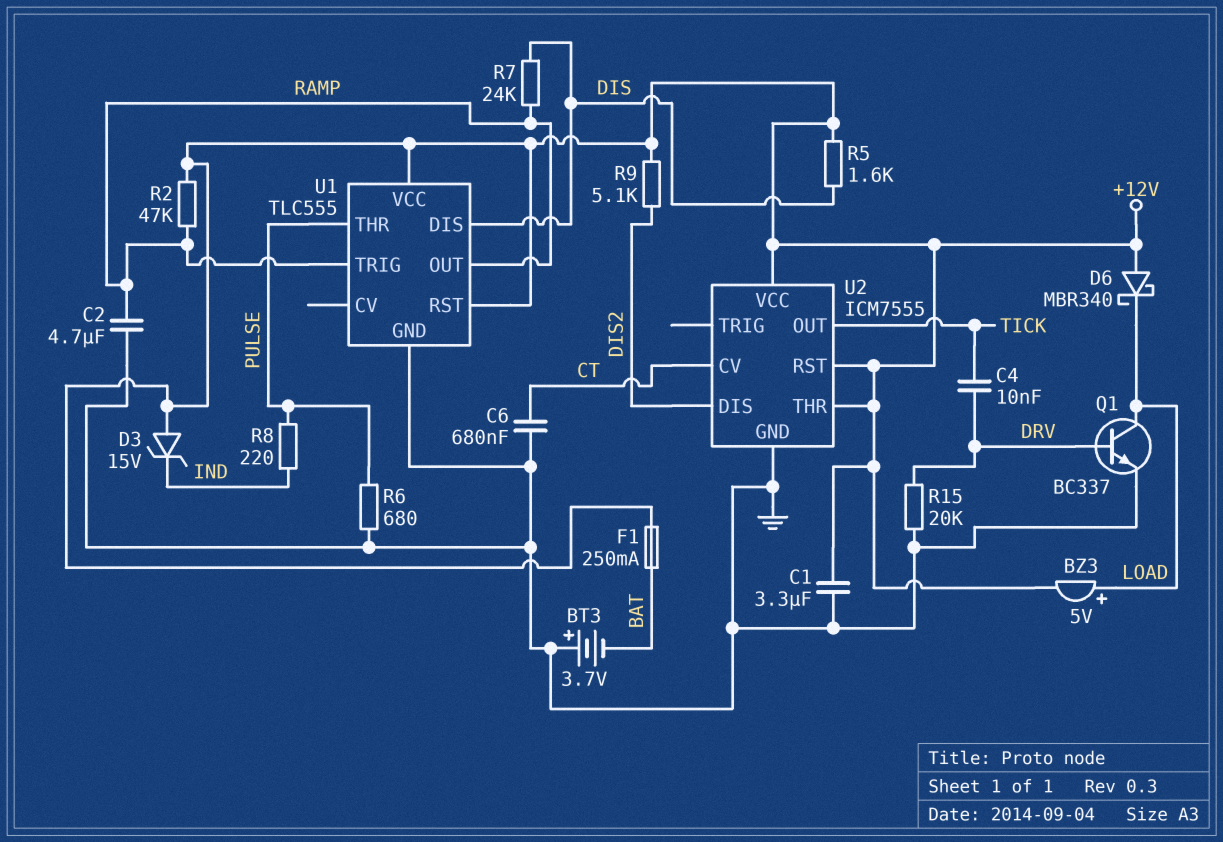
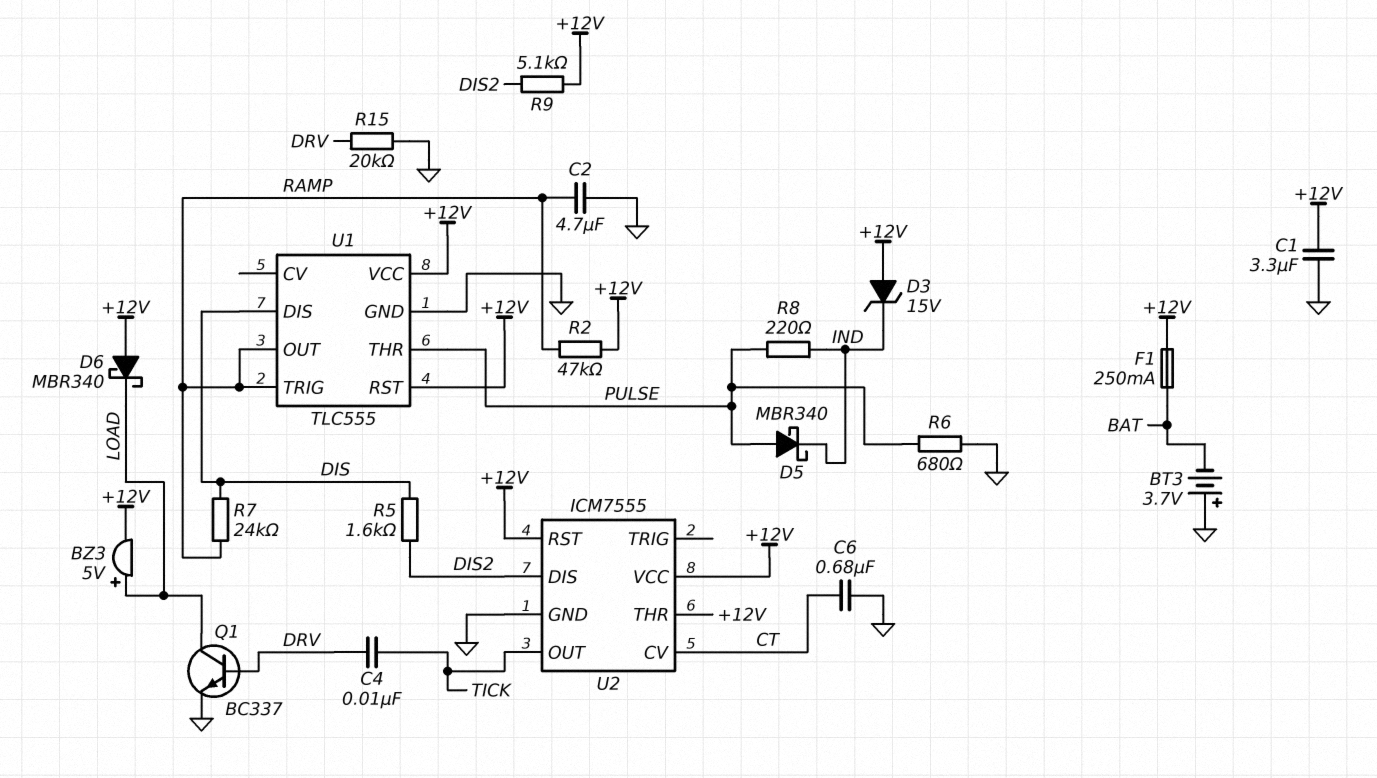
D5: none -> schottky MBR340 (A PULSE, K IND)
R5: 1.6k (+12V, DIS) -> 1.6k (DIS, DIS2)

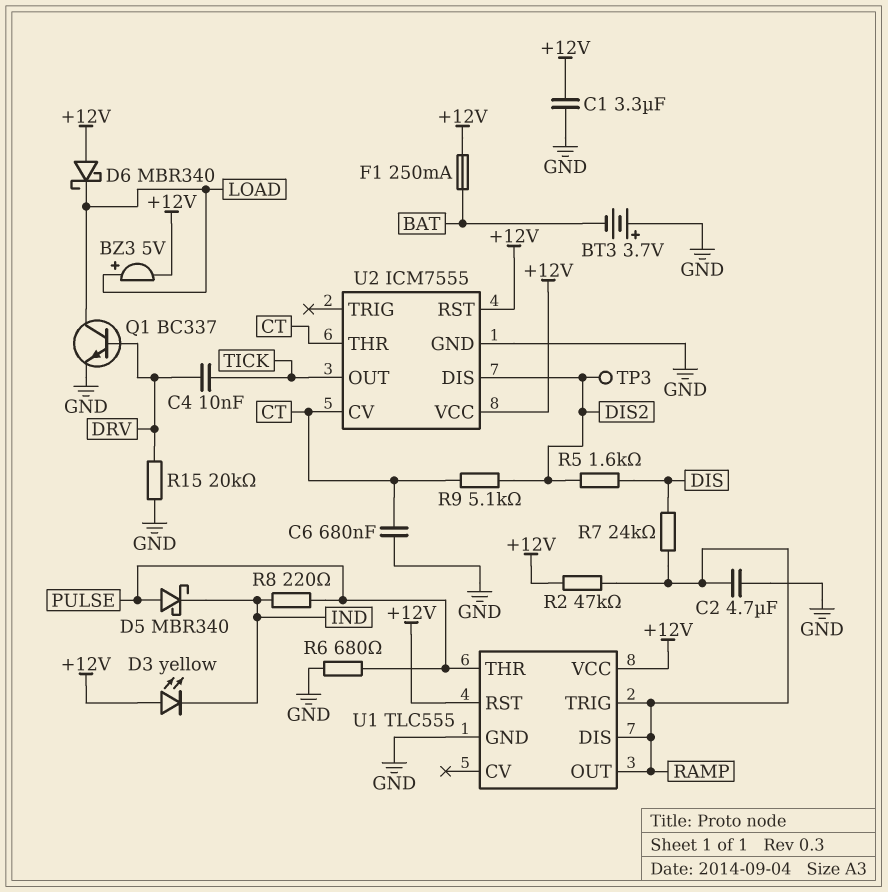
D3: zener 15V (A +12V, K IND) -> LED yellow (A +12V, K IND)
R9: 5.1k (+12V, DIS2) -> 5.1k (CT, DIS2)
TP3: none -> test point (DIS2)
U1 pin DIS: DIS -> RAMP
U2 pin THR: +12V -> CT

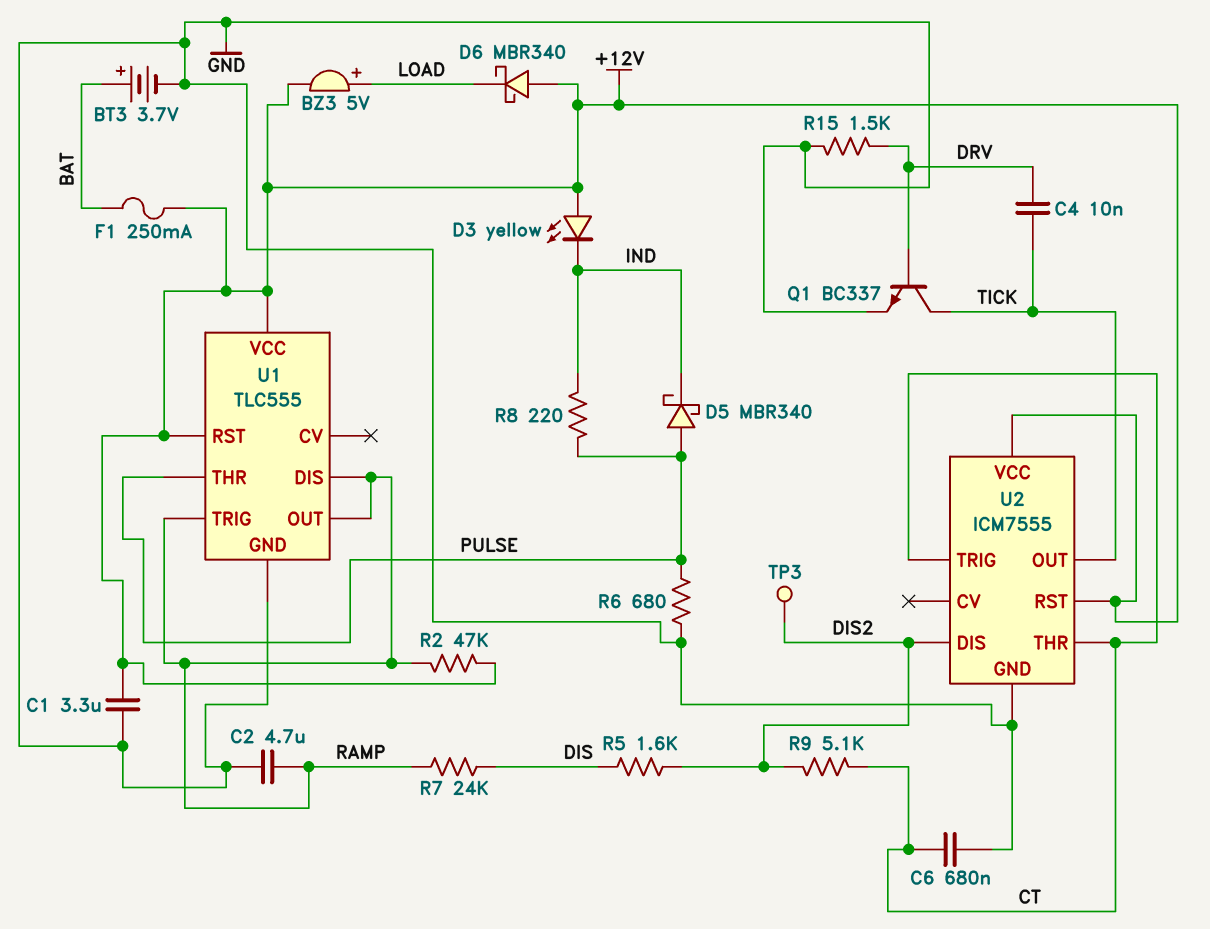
BT3: 3.7V (plus GND, minus BAT) -> 3.7V (plus BAT, minus GND)
Q1: NPN BC337 (B DRV, C LOAD, E GND) -> NPN BC337 (B DRV, C TICK, E GND)
R15: 20k (DRV, GND) -> 1.5k (DRV, GND)
U2 pin CV: CT -> none
U2 pin TRIG: none -> CT

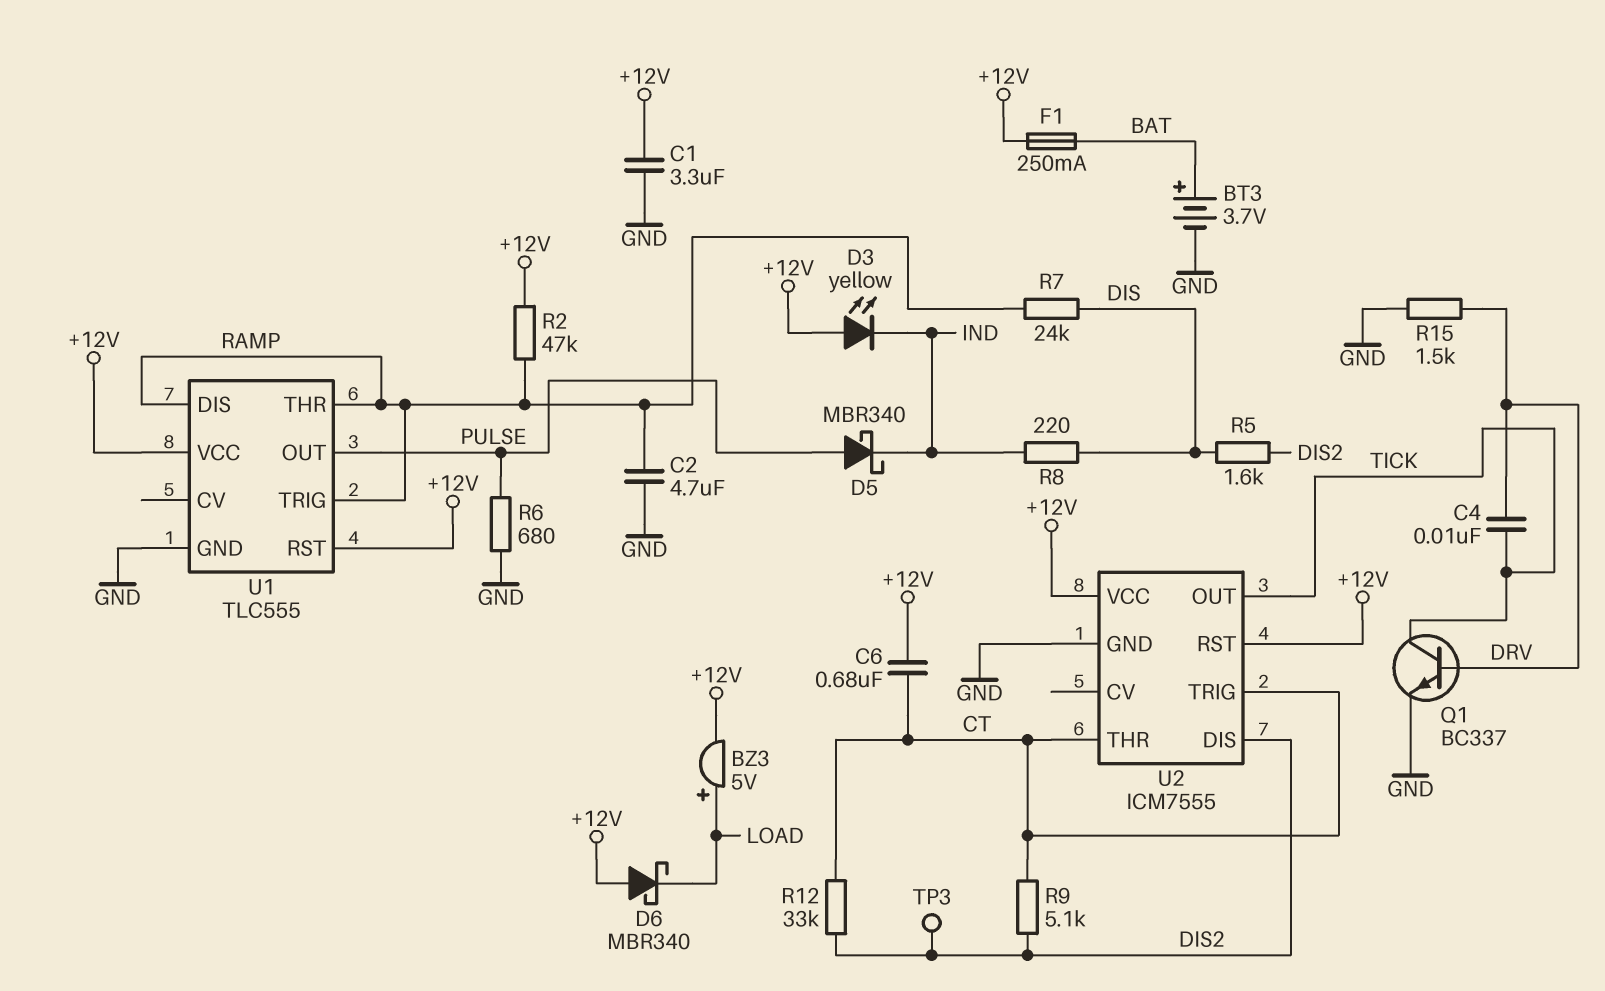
C6: 680nF (CT, GND) -> 680nF (+12V, CT)
R8: 220 (IND, PULSE) -> 220 (DIS, IND)
R12: none -> 33k (CT, DIS2)
U1 pin OUT: RAMP -> PULSE
U1 pin THR: PULSE -> RAMP

